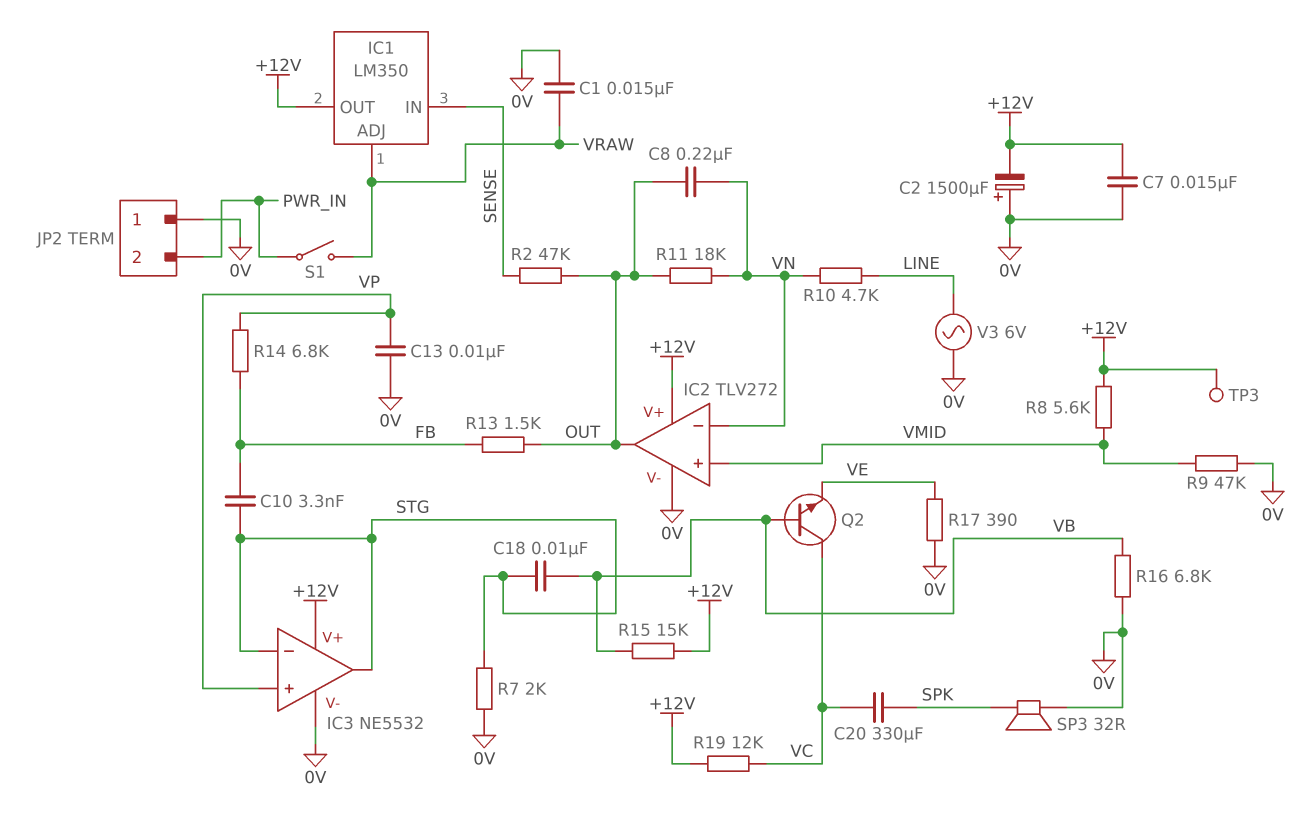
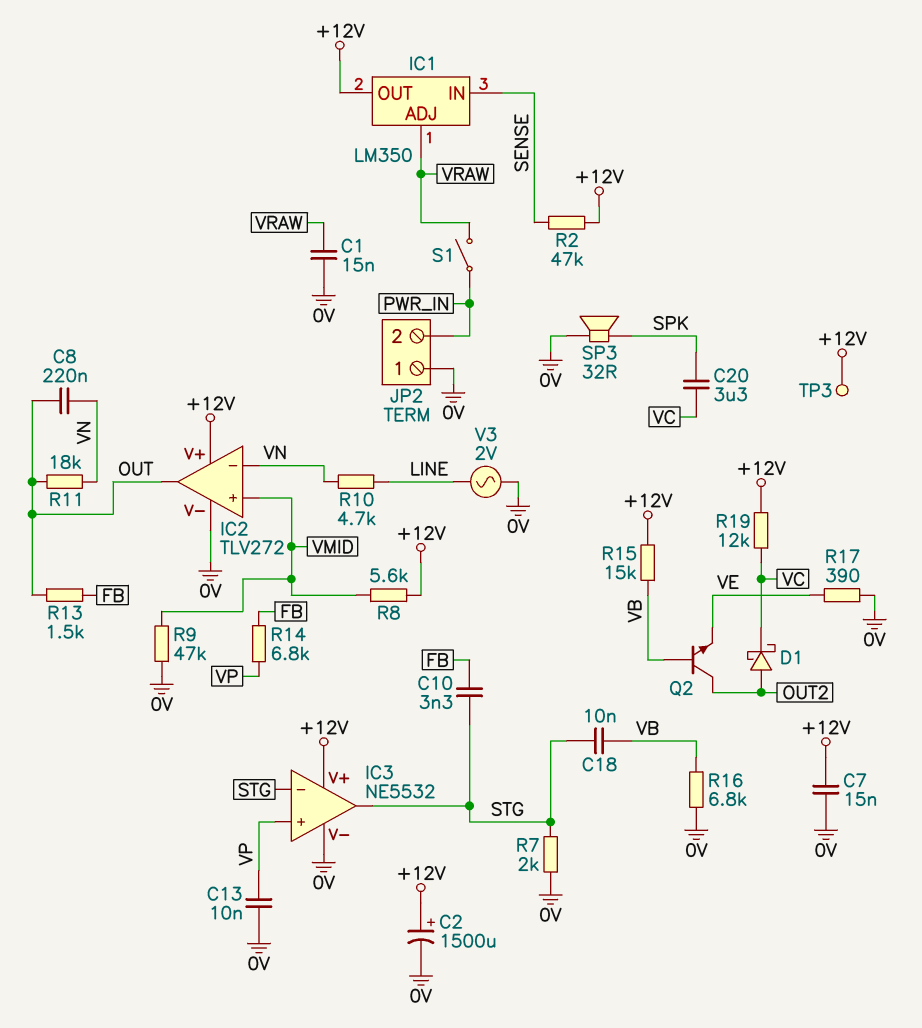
C2: 1500uF (plus 0V, minus +12V) -> 1500uF (plus +12V, minus 0V)
C20: 330uF (SPK, VC) -> 3.3uF (SPK, VC)
D1: none -> schottky (A OUT2, K VC)
Q2: NPN (B VB, C VC, E VE) -> NPN (B VB, C OUT2, E VE)
R2: 47k (OUT, SENSE) -> 47k (+12V, SENSE)
V3: AC 6V (0V, LINE) -> AC 2V (0V, LINE)

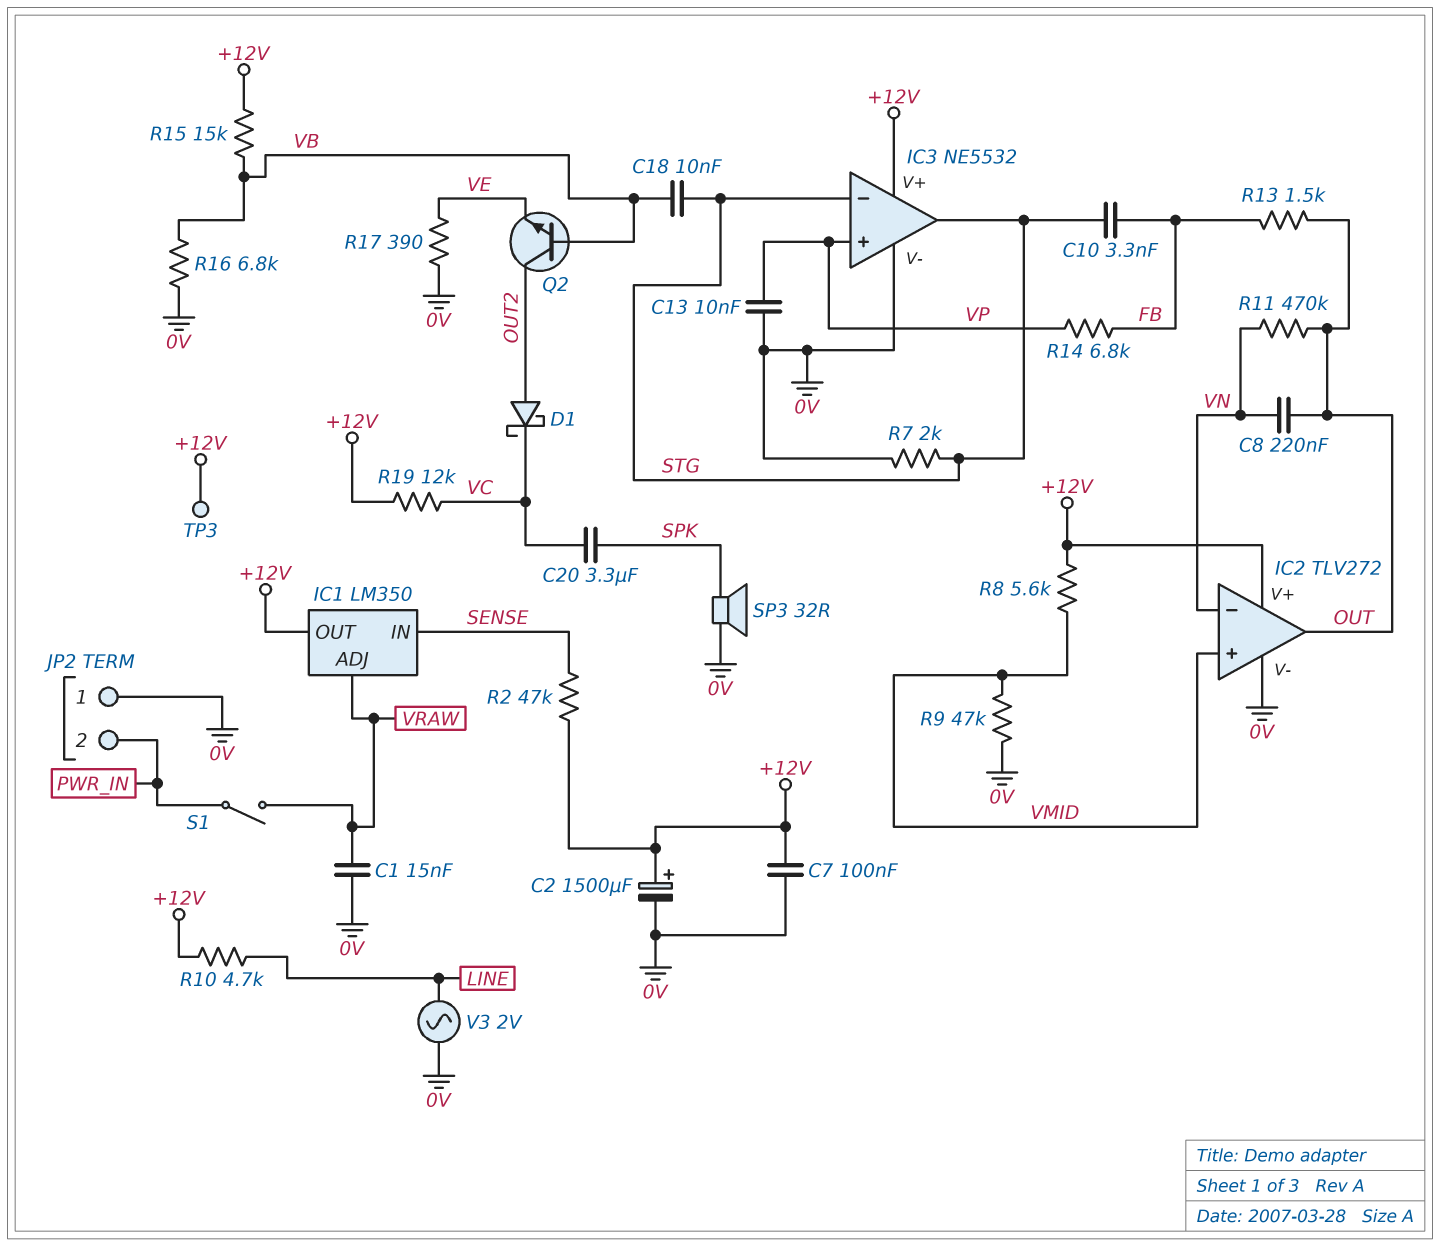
C7: 15nF (+12V, 0V) -> 100nF (+12V, 0V)
R10: 4.7k (LINE, VN) -> 4.7k (+12V, LINE)
R11: 18k (OUT, VN) -> 470k (OUT, VN)

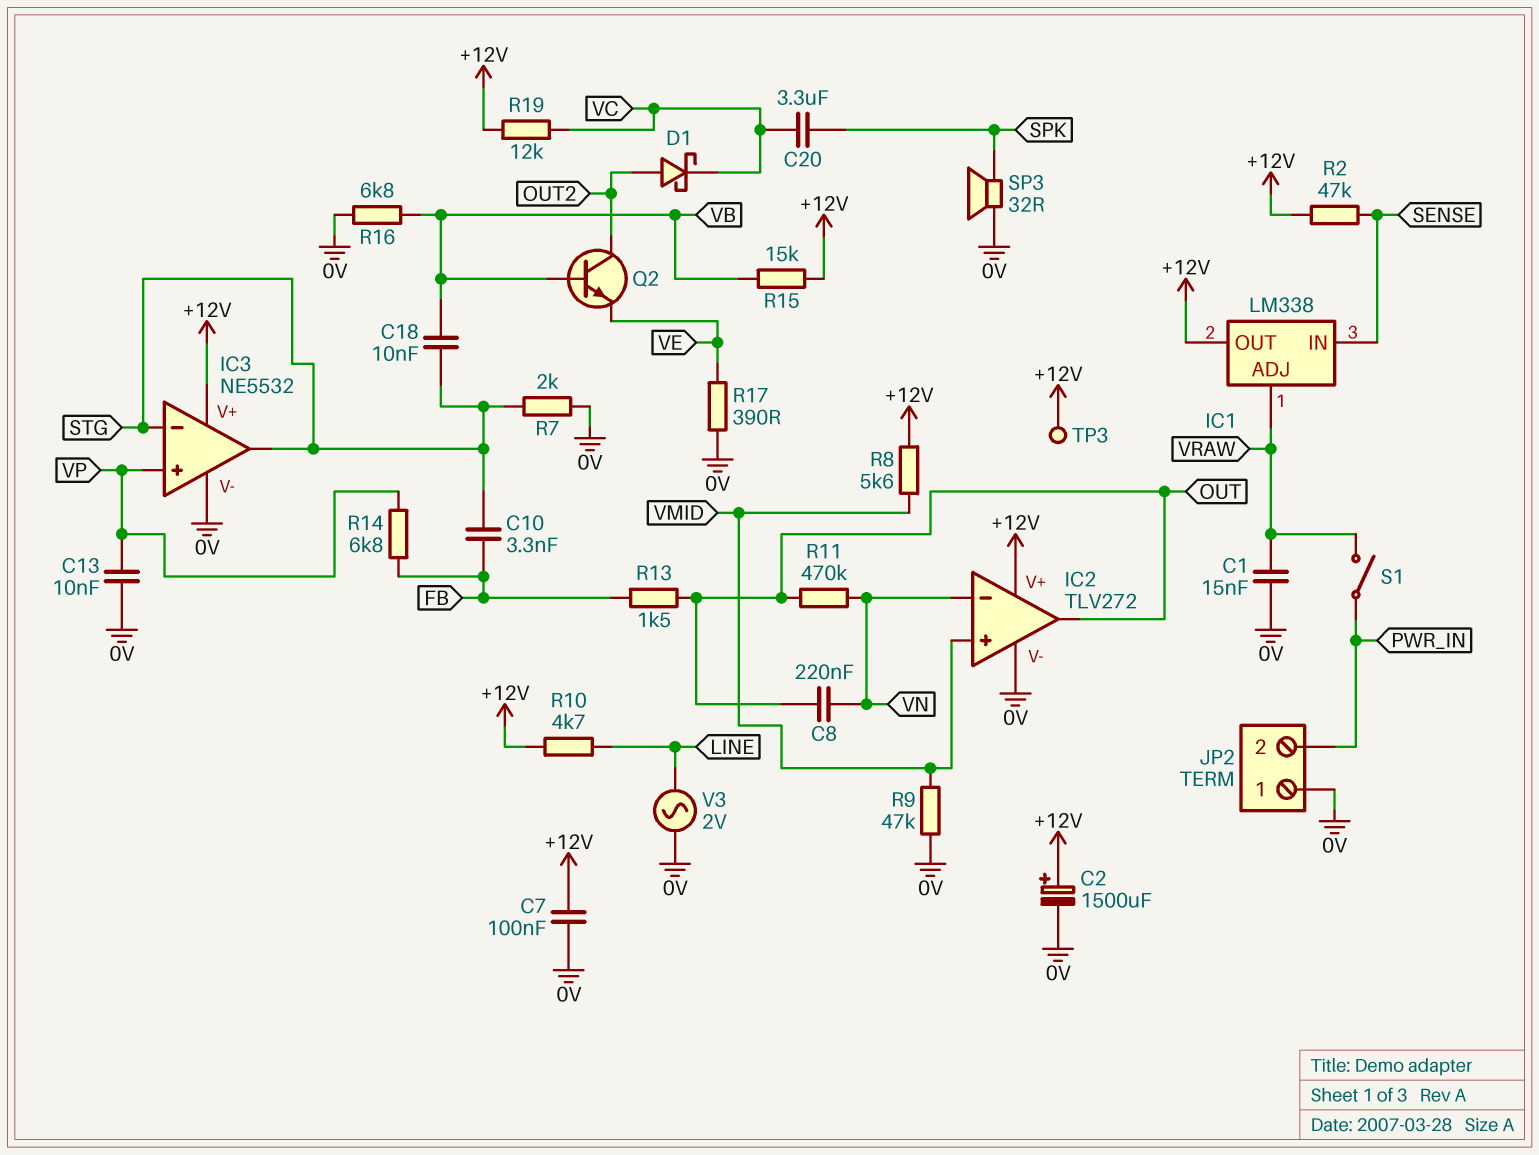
IC1: LM350 -> LM338

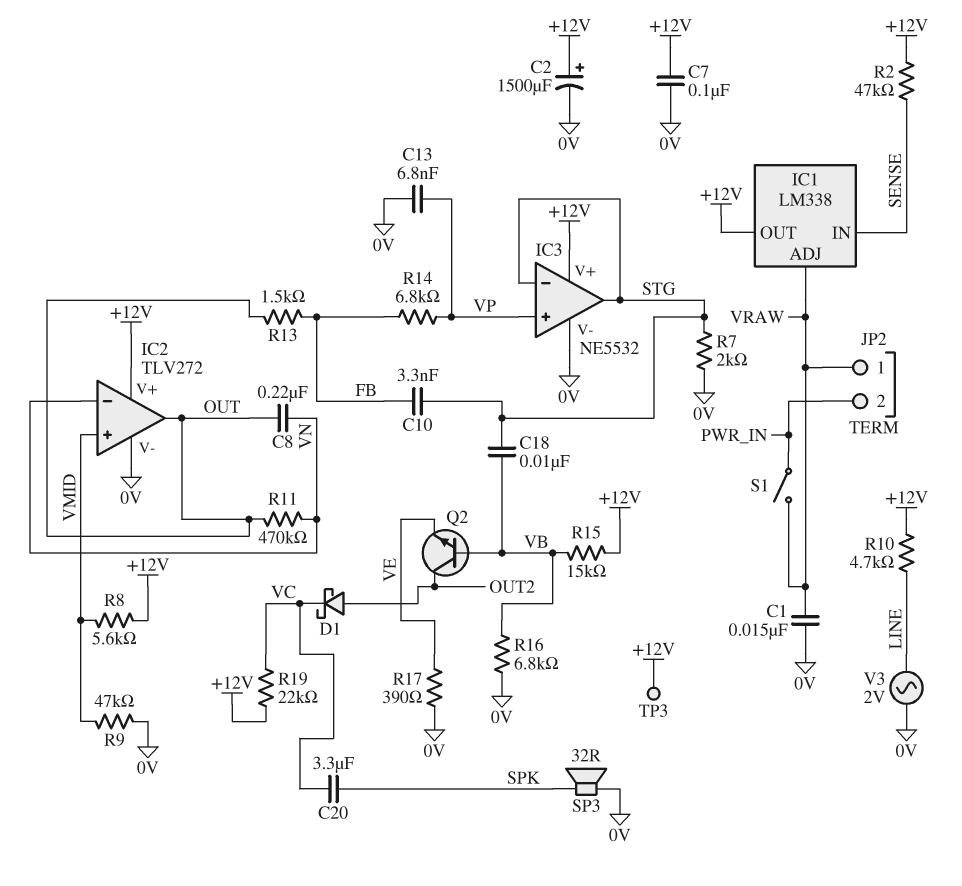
C13: 10nF (0V, VP) -> 6.8nF (0V, VP)
JP2 pin 1: 0V -> VRAW
R19: 12k (+12V, VC) -> 22k (+12V, VC)

